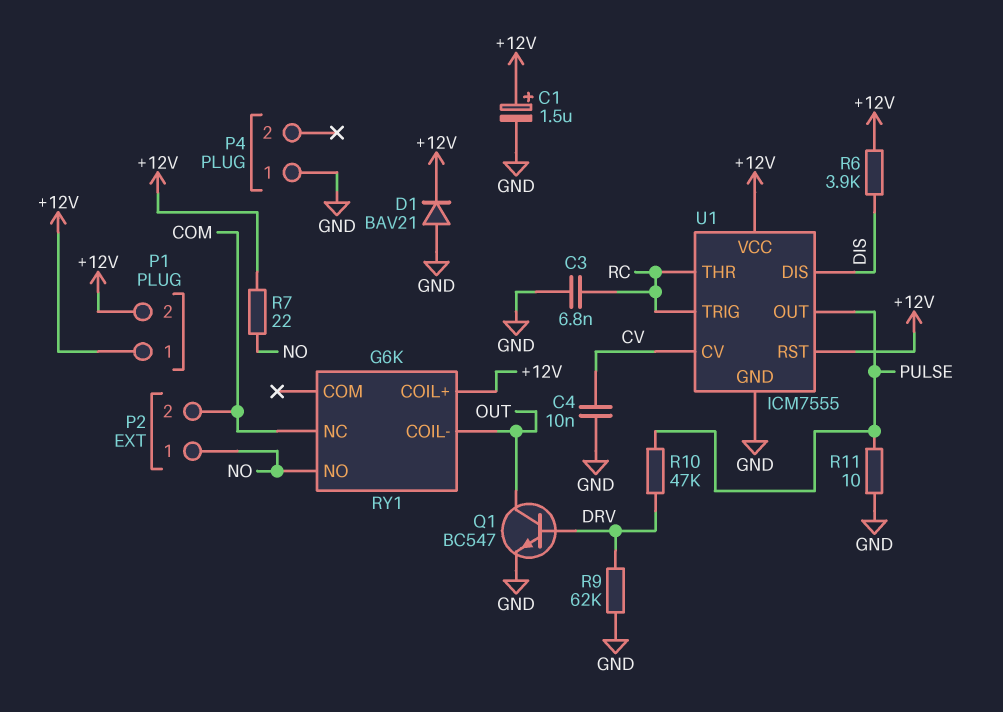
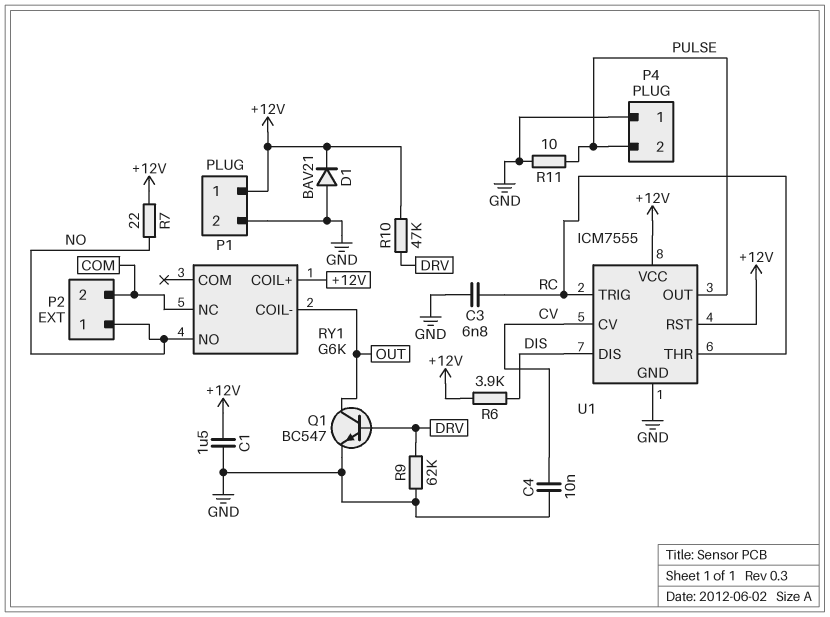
C1: 1.5uF (plus +12V, minus GND) -> 1.5uF (+12V, GND)
P1 pin 2: +12V -> GND
P4 pin 2: none -> PULSE
R10: 47k (DRV, PULSE) -> 47k (+12V, DRV)

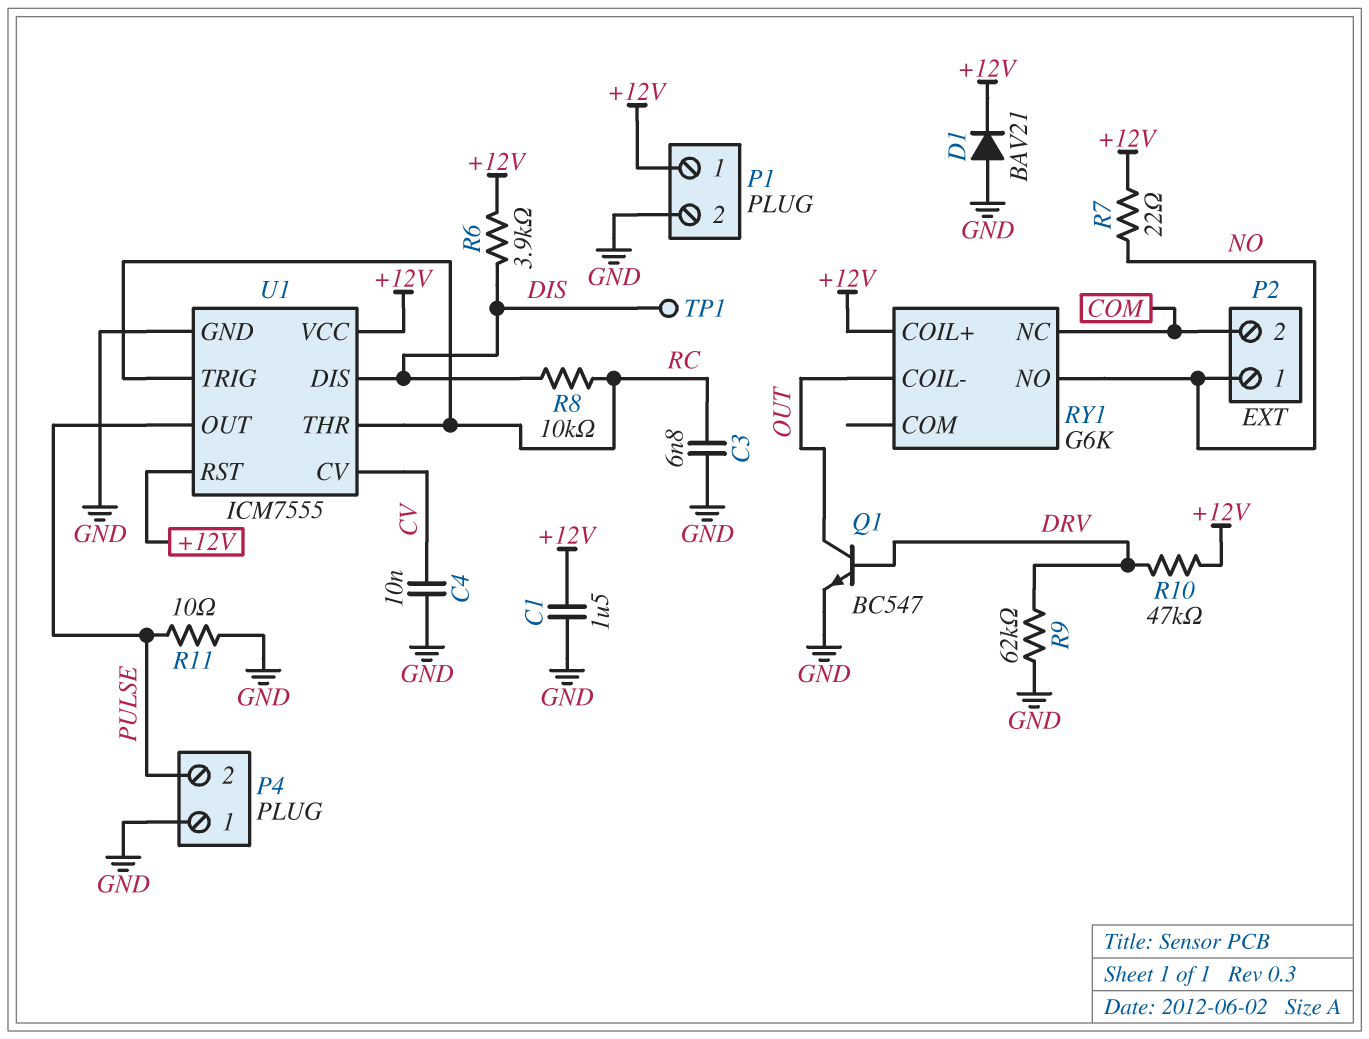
R8: none -> 10k (DIS, RC)
TP1: none -> test point (DIS)

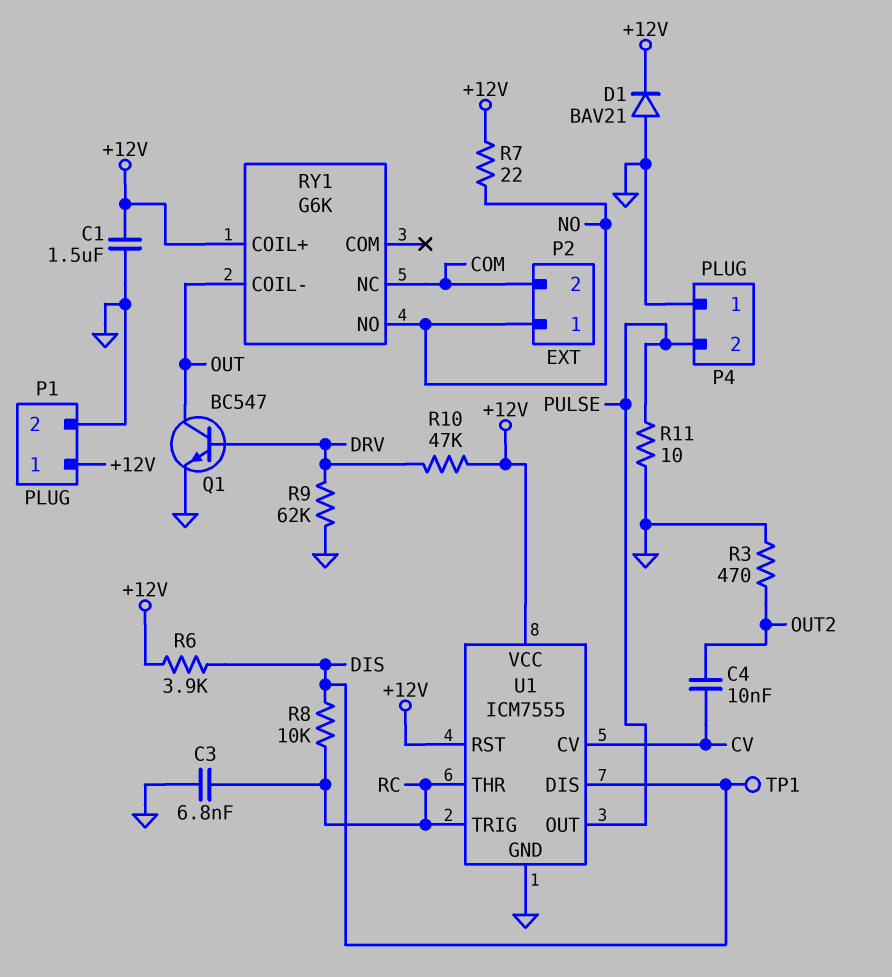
C4: 10nF (CV, GND) -> 10nF (CV, OUT2)
R3: none -> 470 (GND, OUT2)

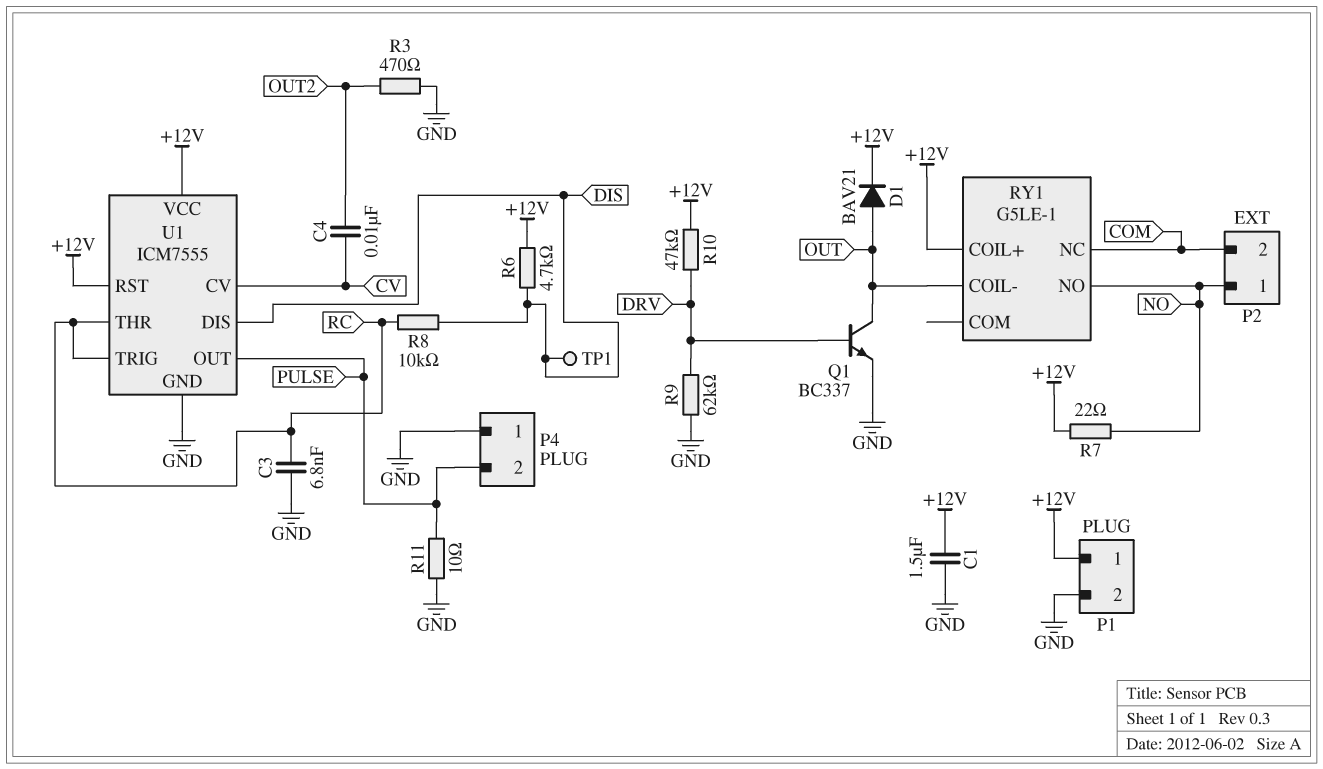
D1: diode BAV21 (A GND, K +12V) -> diode BAV21 (A OUT, K +12V)
Q1: NPN BC547 (B DRV, C OUT, E GND) -> NPN BC337 (B DRV, C OUT, E GND)
R6: 3.9k (+12V, DIS) -> 4.7k (+12V, DIS)
RY1: G6K -> G5LE-1

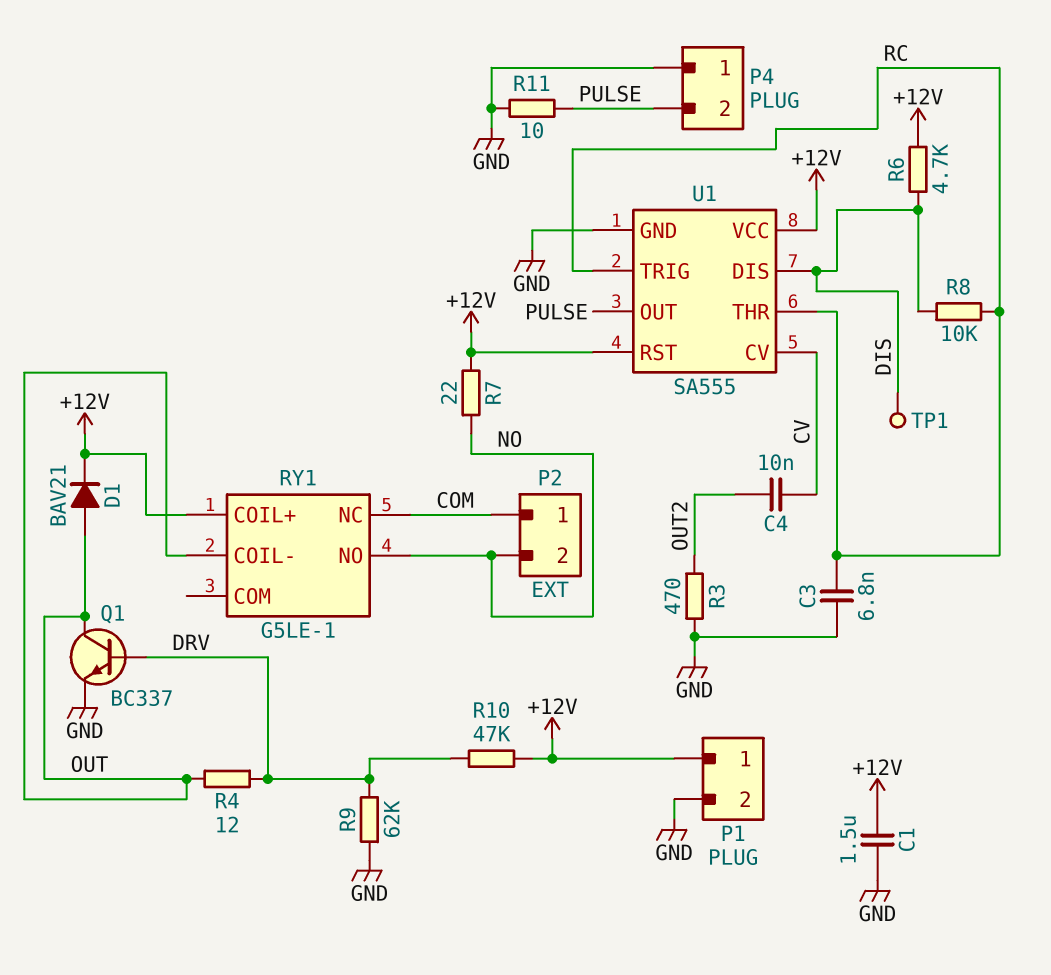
P2 pin 1: NO -> COM
P2 pin 2: COM -> NO
R4: none -> 12 (DRV, OUT)
U1: ICM7555 -> SA555

